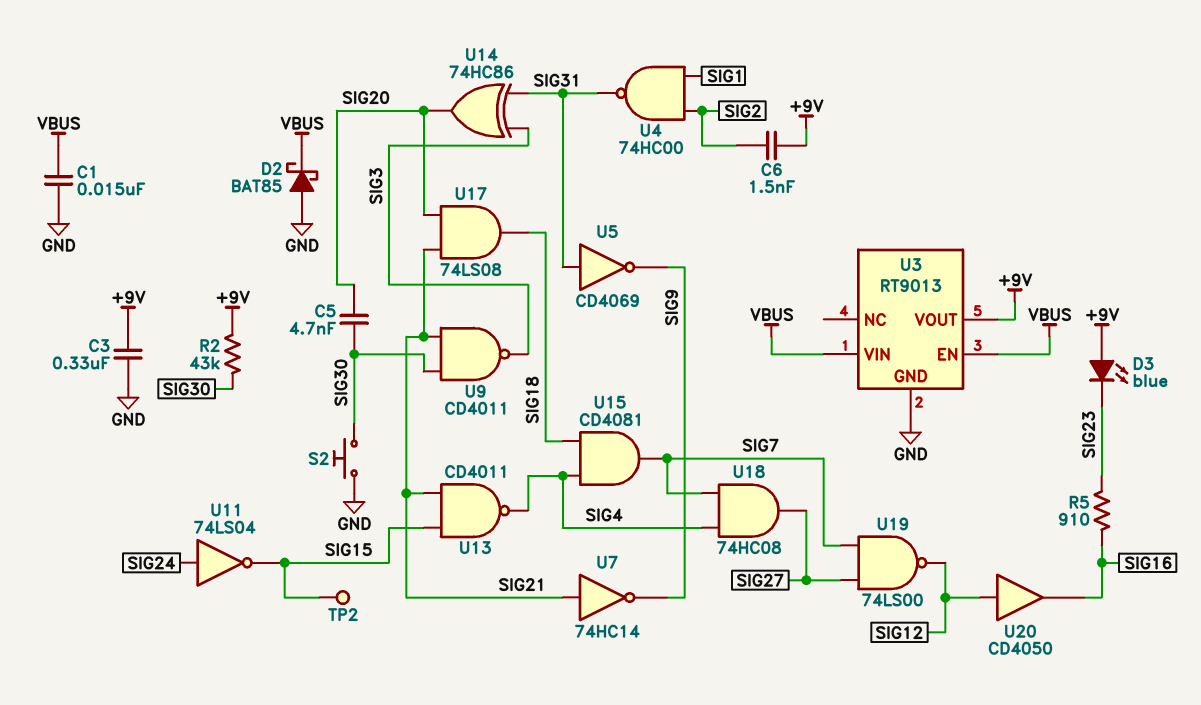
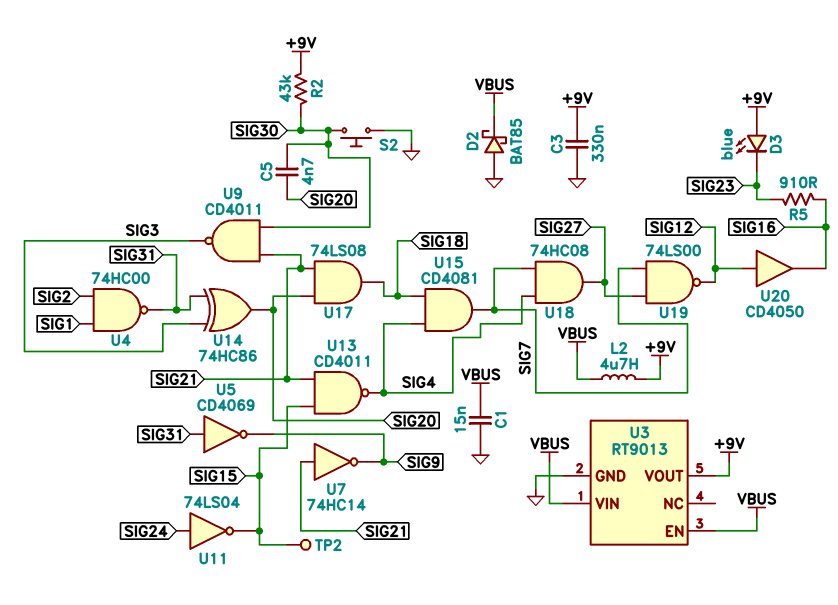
C6: 1.5nF (+9V, SIG2) -> none
L2: none -> 4.7uH (+9V, VBUS)

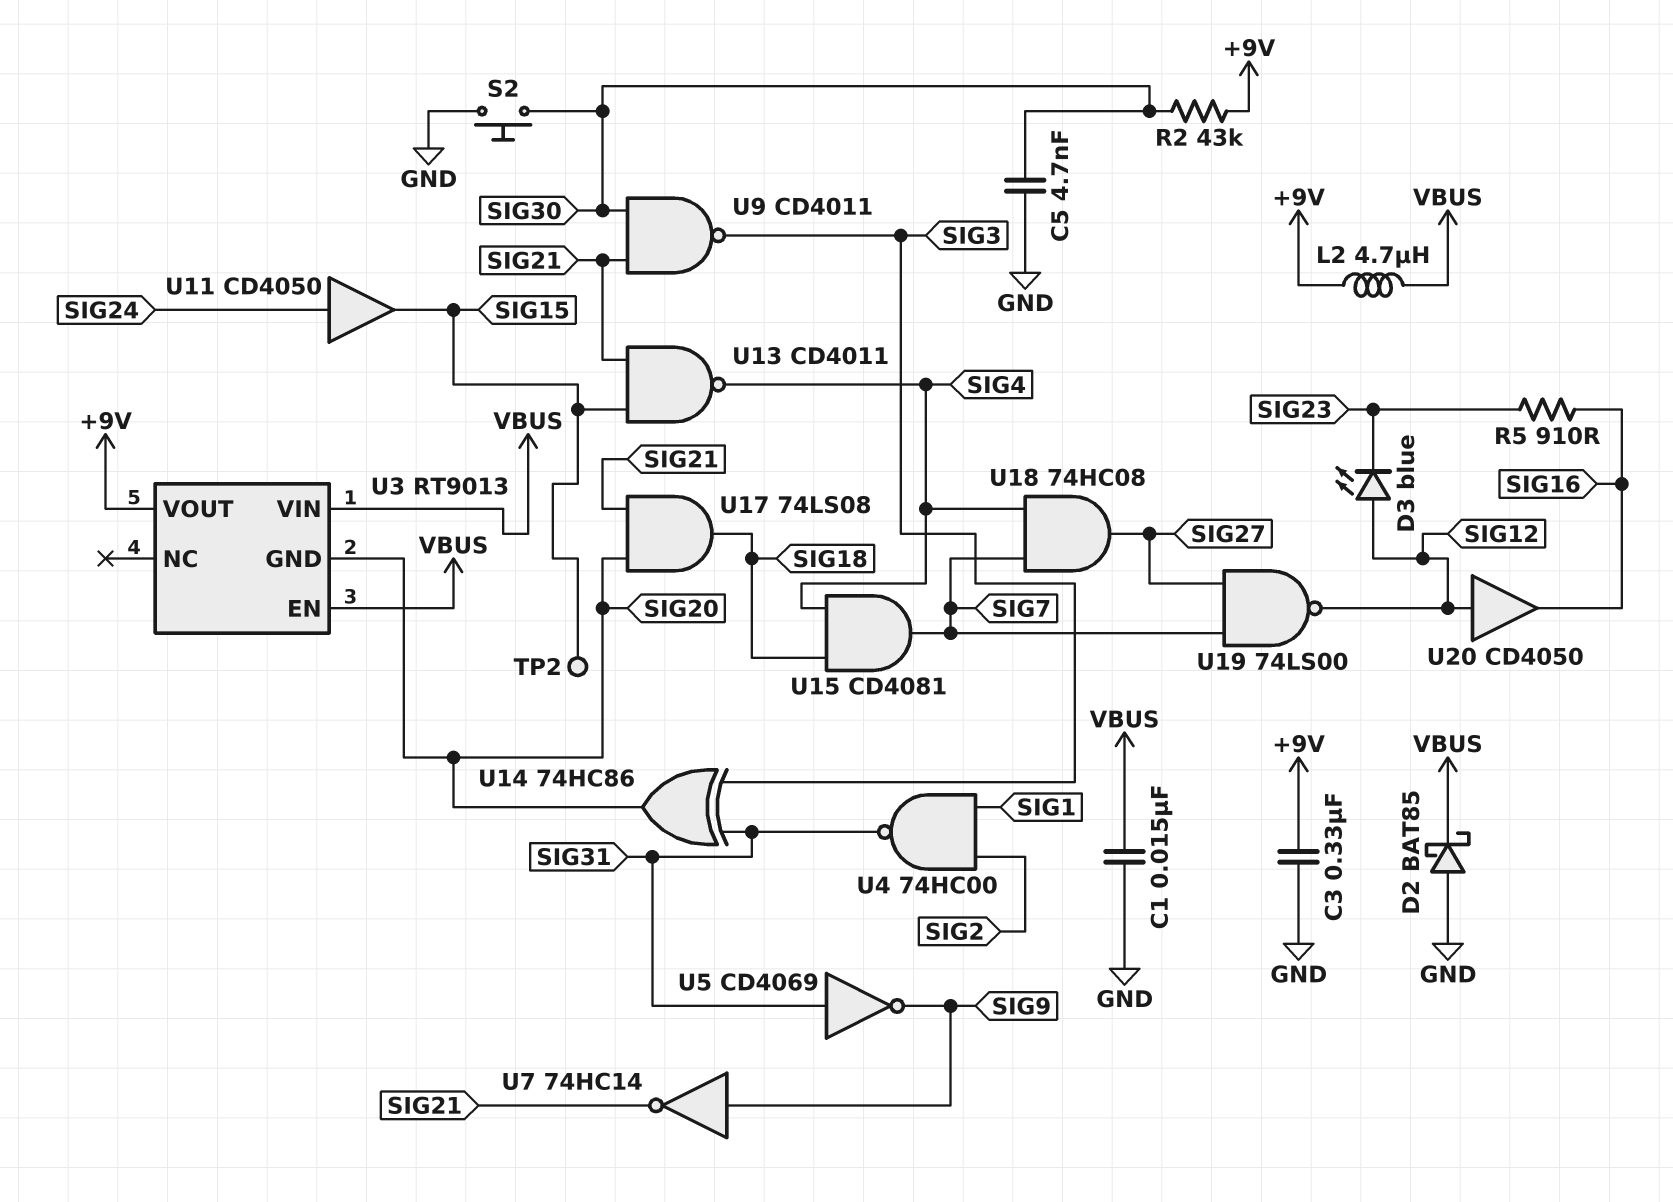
C5: 4.7nF (SIG20, SIG30) -> 4.7nF (GND, SIG30)
D3: LED blue (A +9V, K SIG23) -> LED blue (A SIG12, K SIG23)
U3 pin GND: GND -> SIG20
U7: NOT 74HC14 (in SIG21, out SIG9) -> NOT 74HC14 (in SIG9, out SIG21)
U11: NOT 74LS04 (in SIG24, out SIG15) -> buffer CD4050 (in SIG24, out SIG15)

